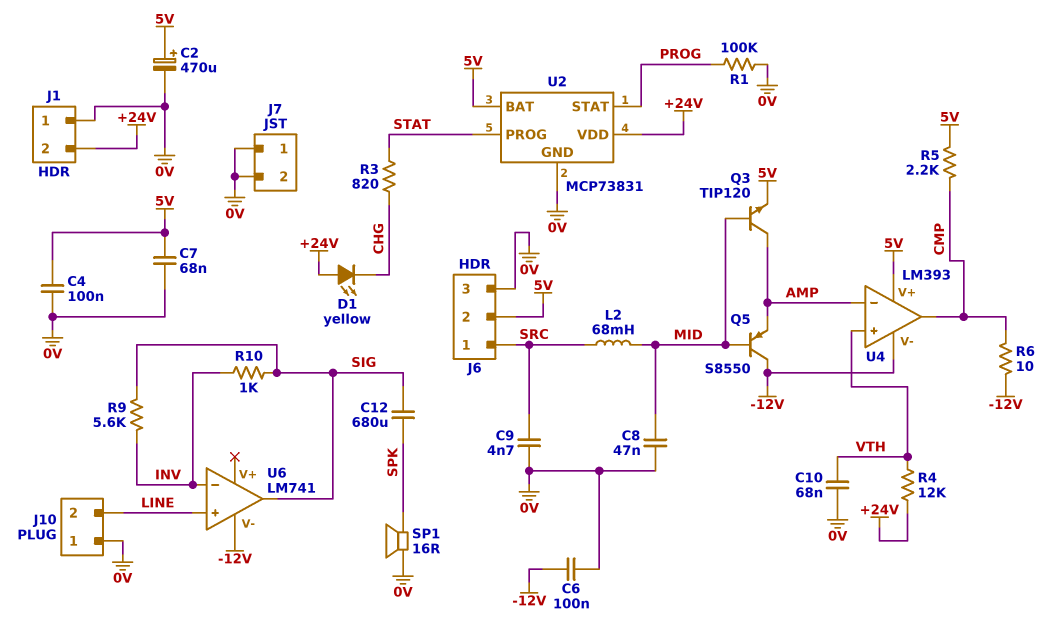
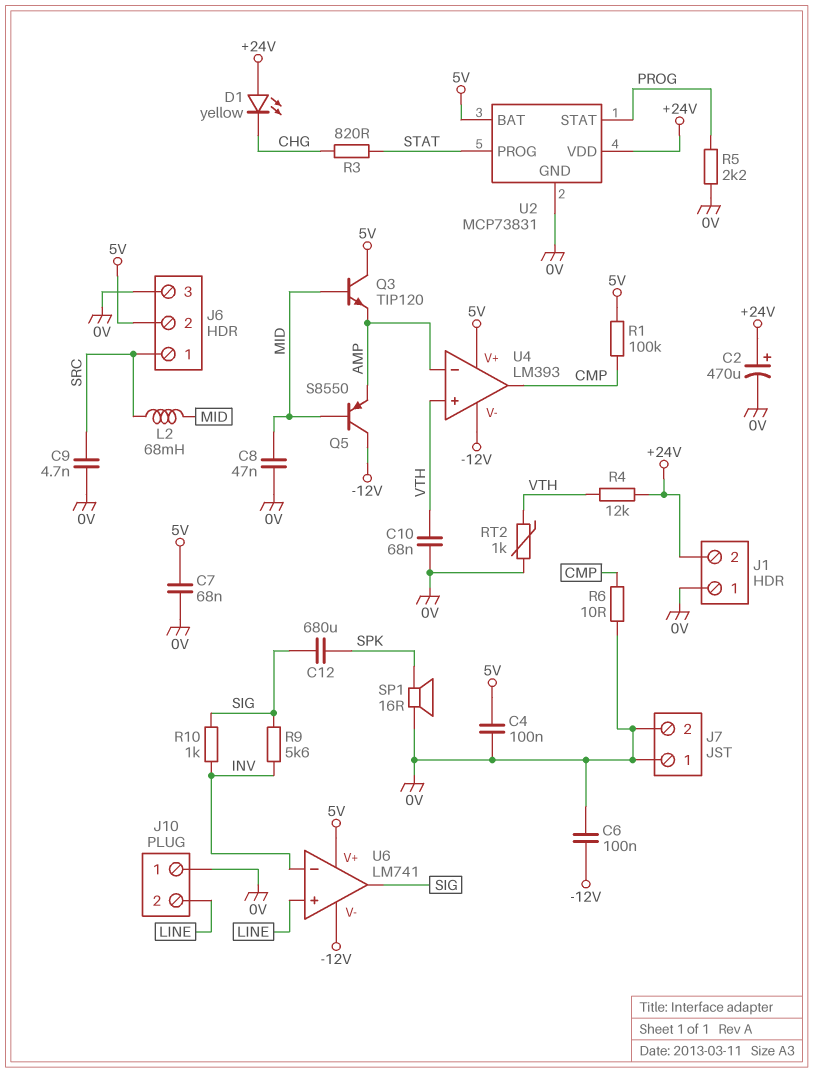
C2: 470uF (plus 5V, minus 0V) -> 470uF (plus +24V, minus 0V)
Q3: NPN TIP120 (B MID, C AMP, E 5V) -> NPN TIP120 (B MID, C 5V, E AMP)
R1: 100k (0V, PROG) -> 100k (5V, CMP)
R5: 2.2k (5V, CMP) -> 2.2k (0V, PROG)
R6: 10 (-12V, CMP) -> 10 (0V, CMP)
RT2: none -> 1k (0V, VTH)
U6 pin V+: none -> 5V

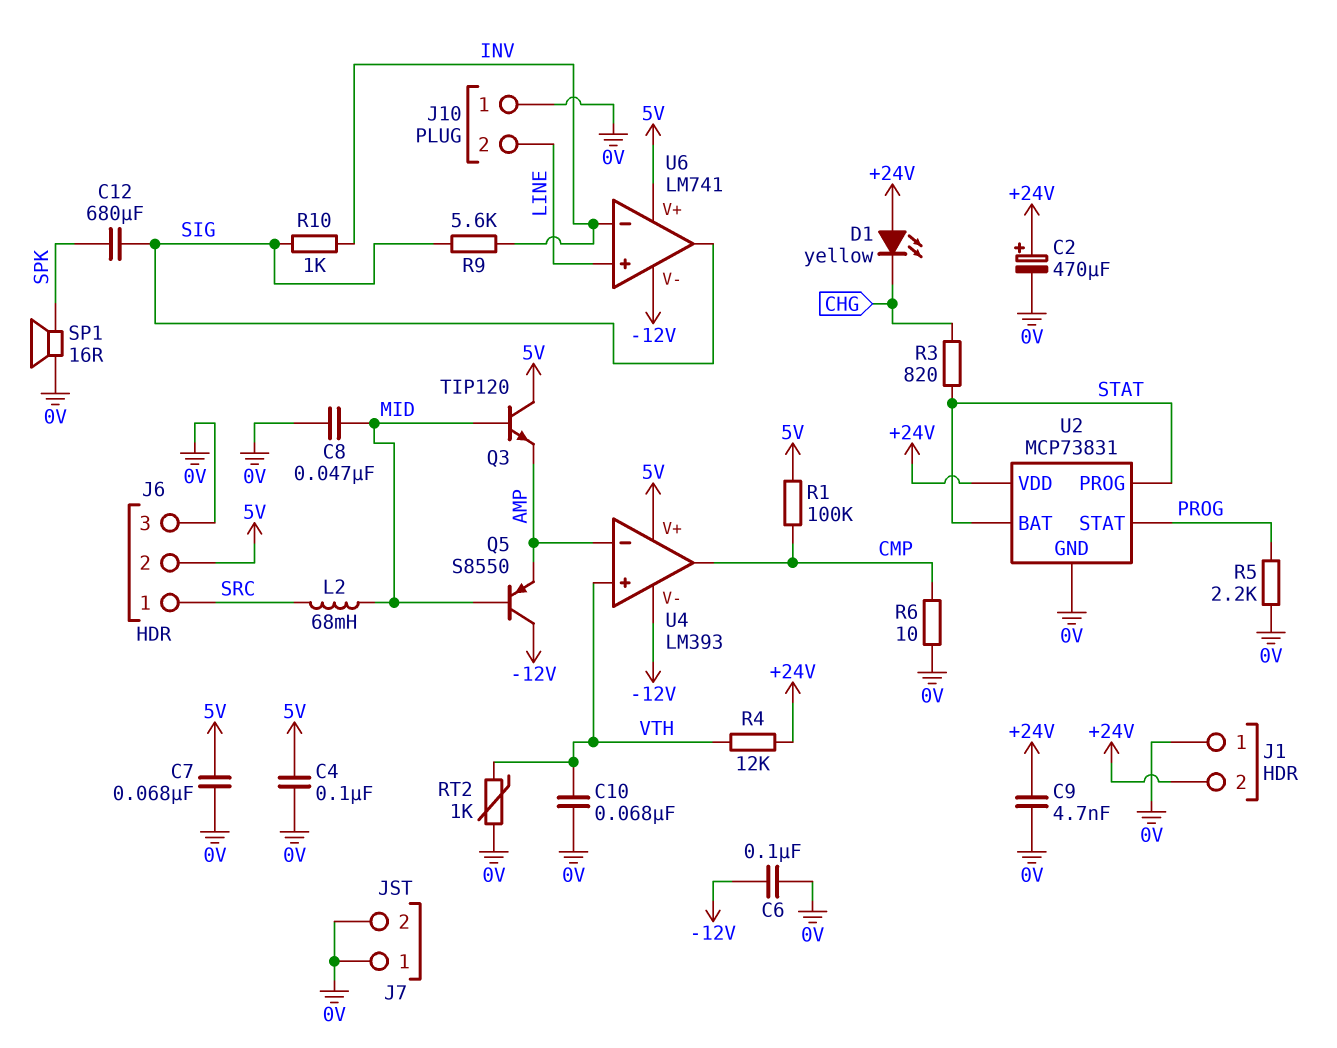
C9: 4.7nF (0V, SRC) -> 4.7nF (+24V, 0V)
U2 pin BAT: 5V -> STAT

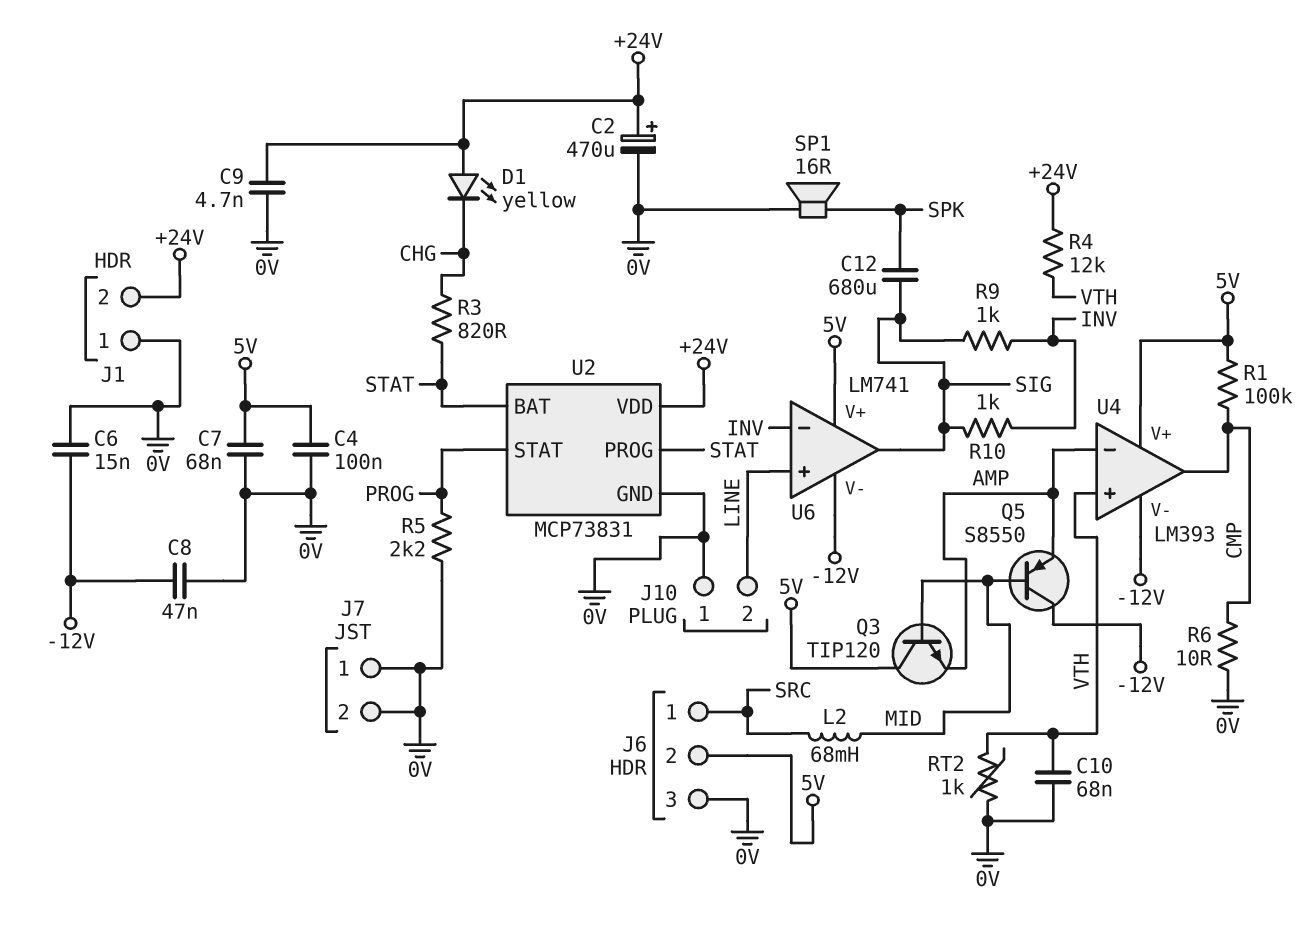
C6: 100nF (-12V, 0V) -> 15nF (-12V, 0V)
C8: 47nF (0V, MID) -> 47nF (-12V, 0V)
R9: 5.6k (INV, SIG) -> 1k (INV, SIG)

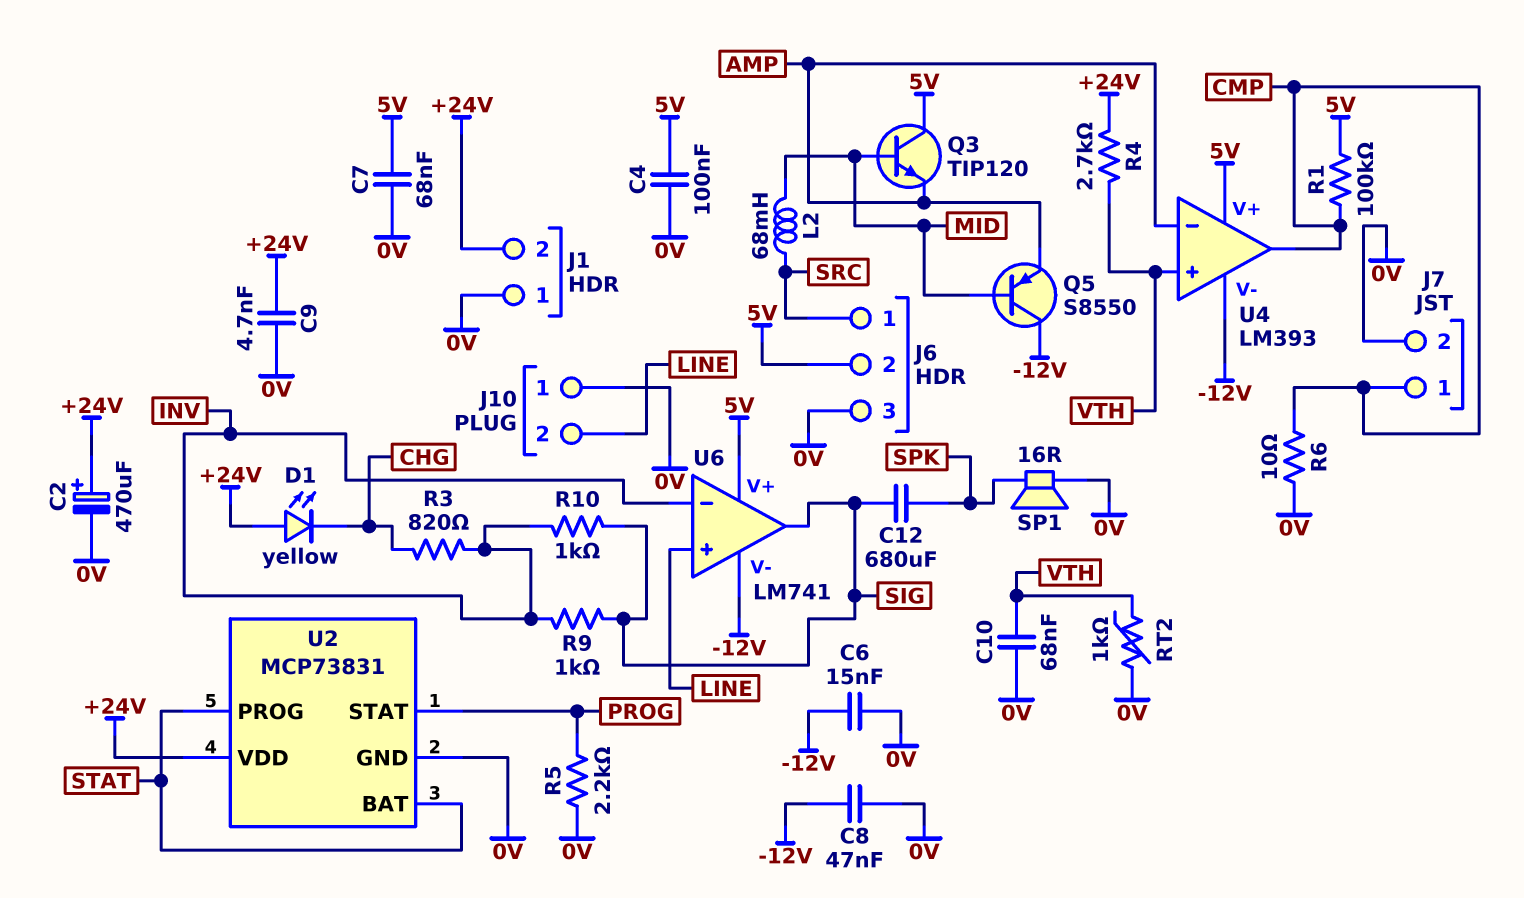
J7 pin 1: 0V -> CMP
R3: 820 (CHG, STAT) -> 820 (CHG, INV)
R4: 12k (+24V, VTH) -> 2.7k (+24V, VTH)

